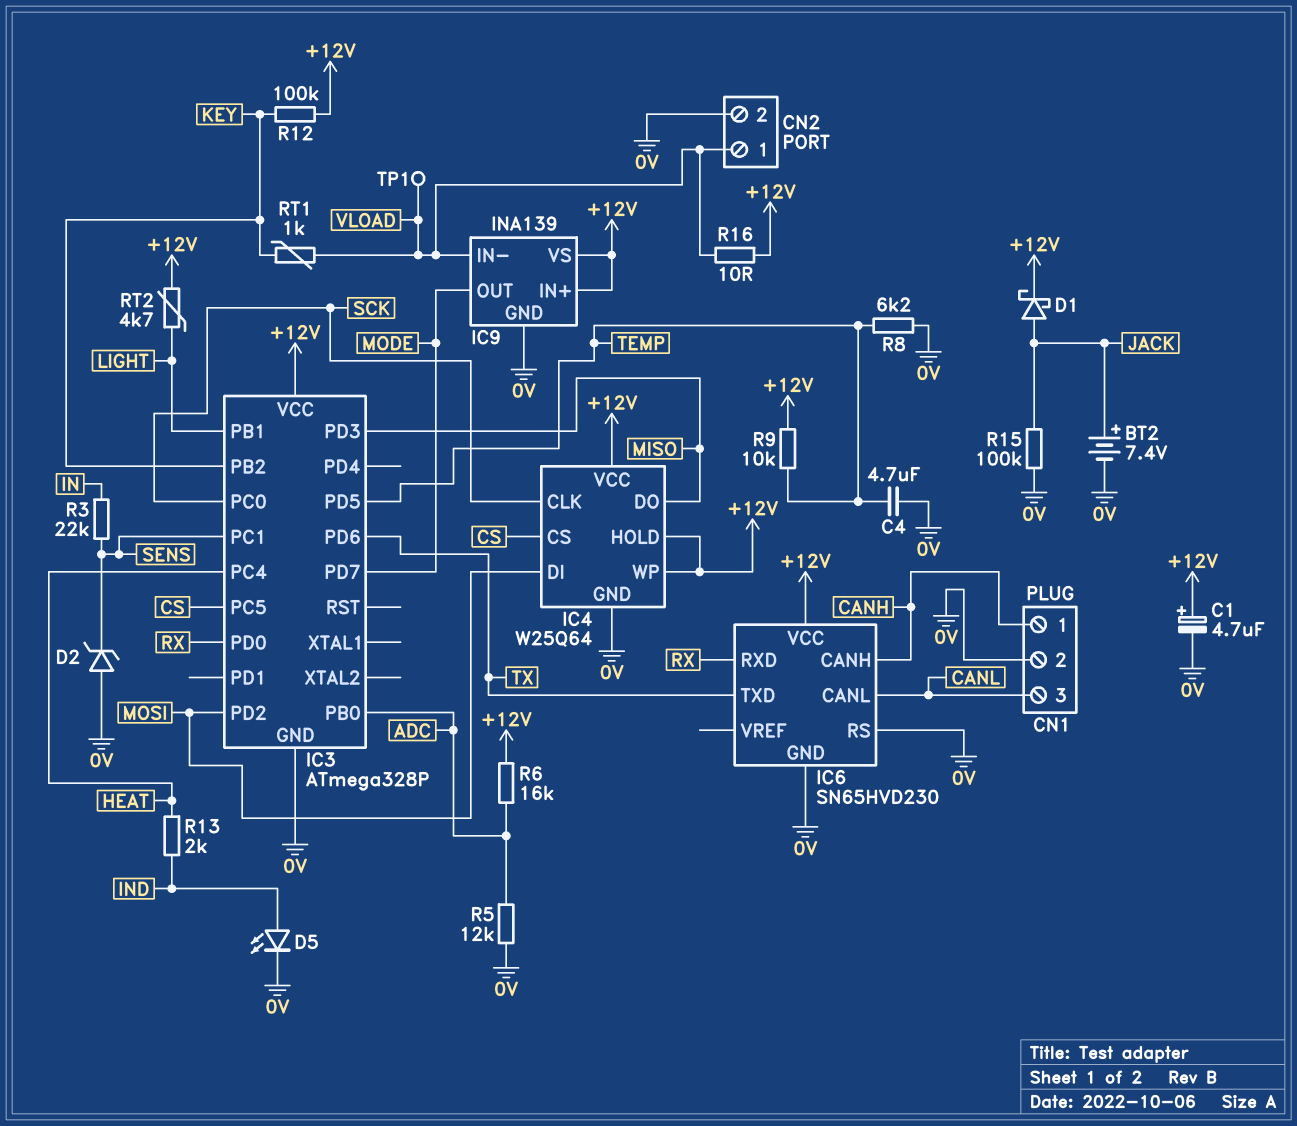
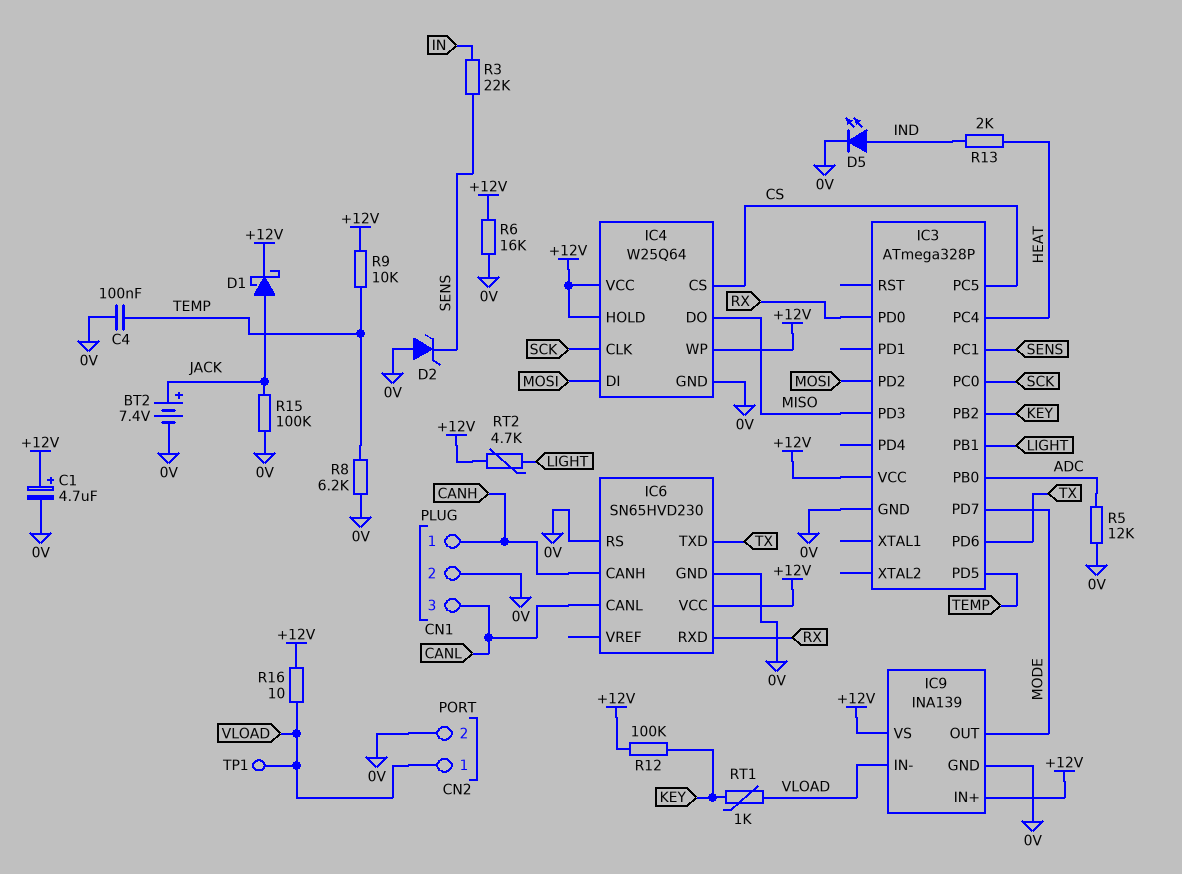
C4: 4.7uF (0V, TEMP) -> 100nF (0V, TEMP)
R6: 16k (+12V, ADC) -> 16k (+12V, 0V)

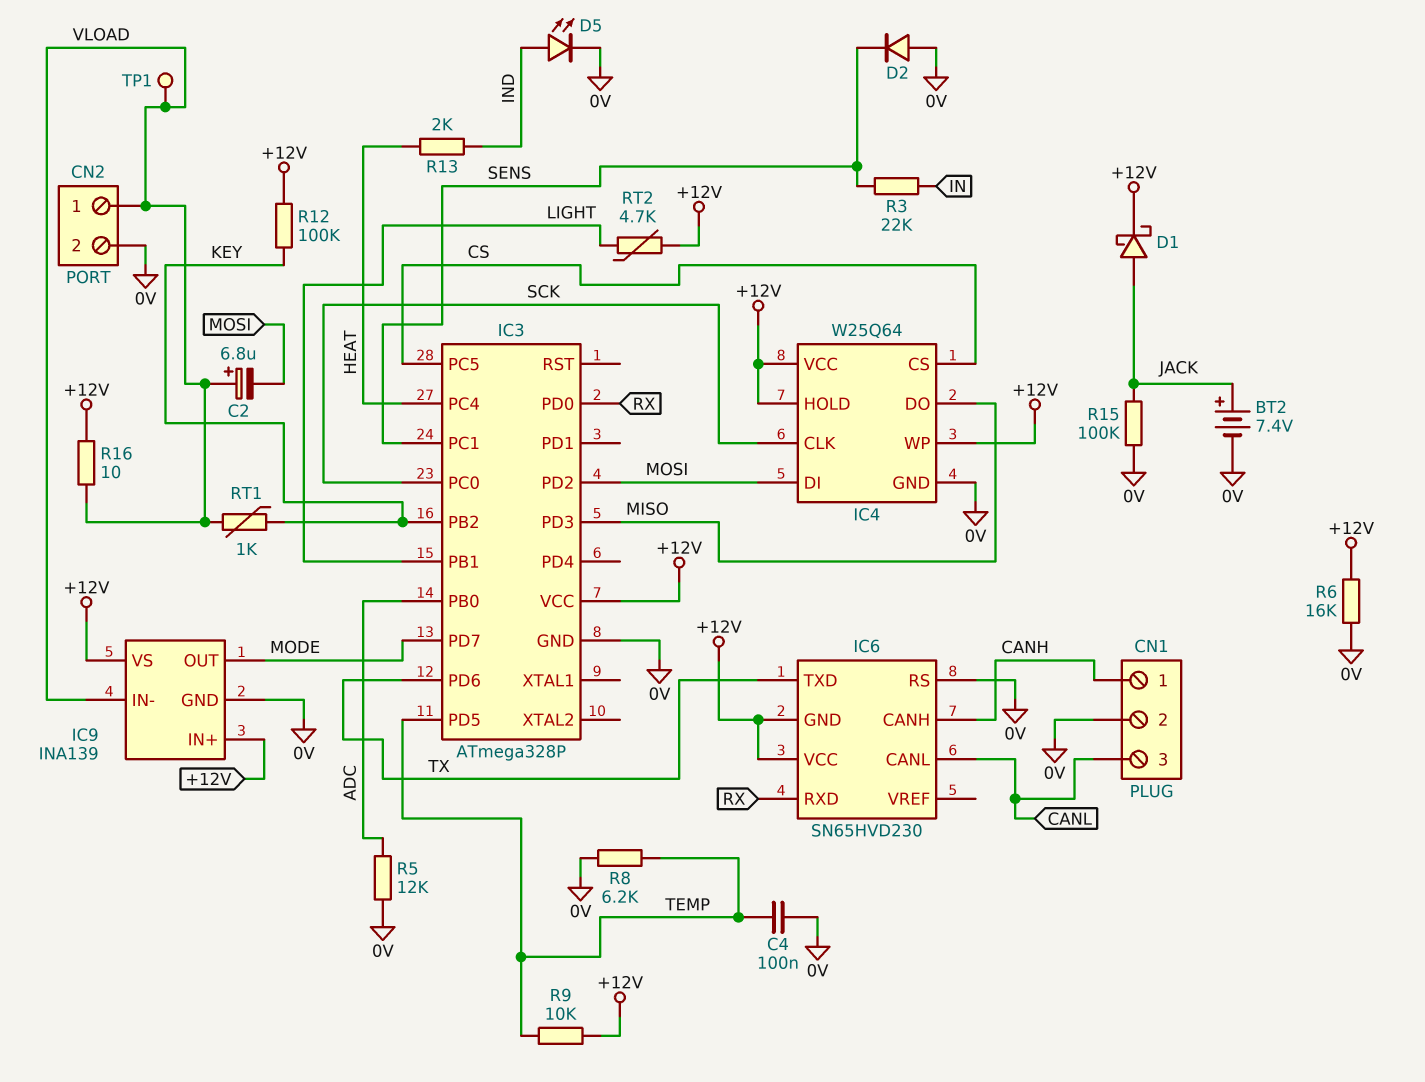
C1: 4.7uF (plus +12V, minus 0V) -> none
C2: none -> 6.8uF (plus VLOAD, minus MOSI)
D2: zener (A 0V, K SENS) -> diode (A 0V, K SENS)
IC6 pin GND: 0V -> +12V

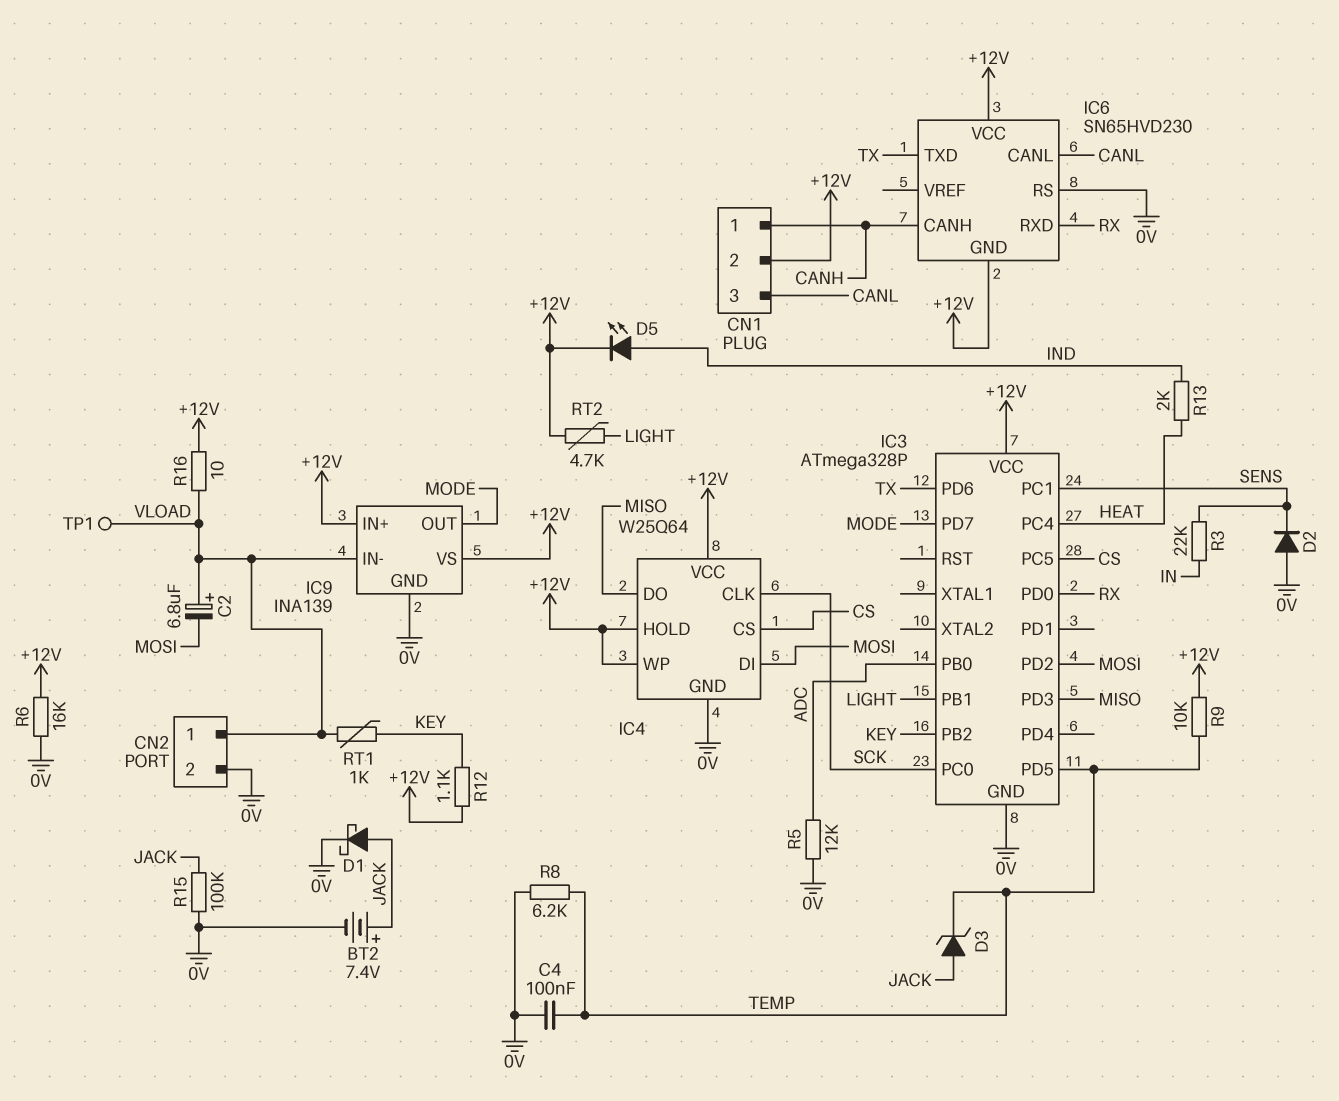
CN1 pin 2: 0V -> +12V
D1: schottky (A JACK, K +12V) -> schottky (A JACK, K 0V)
D3: none -> zener (A JACK, K TEMP)
D5: LED (A IND, K 0V) -> LED (A IND, K +12V)
R12: 100k (+12V, KEY) -> 1.1k (+12V, KEY)

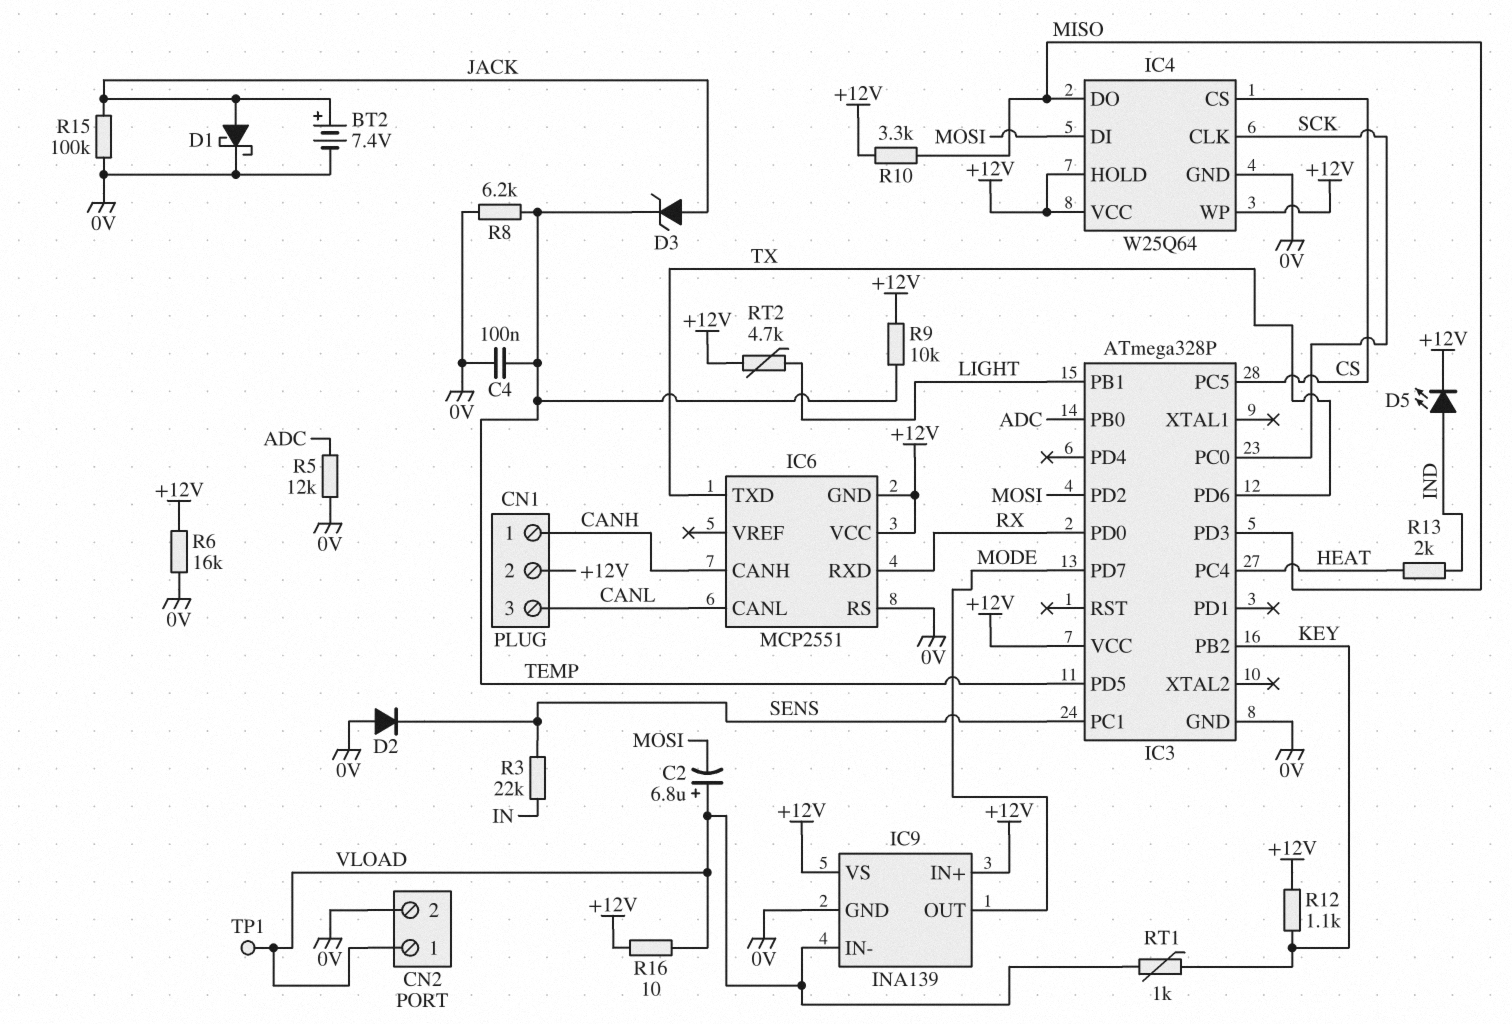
IC6: SN65HVD230 -> MCP2551
R10: none -> 3.3k (+12V, MISO)

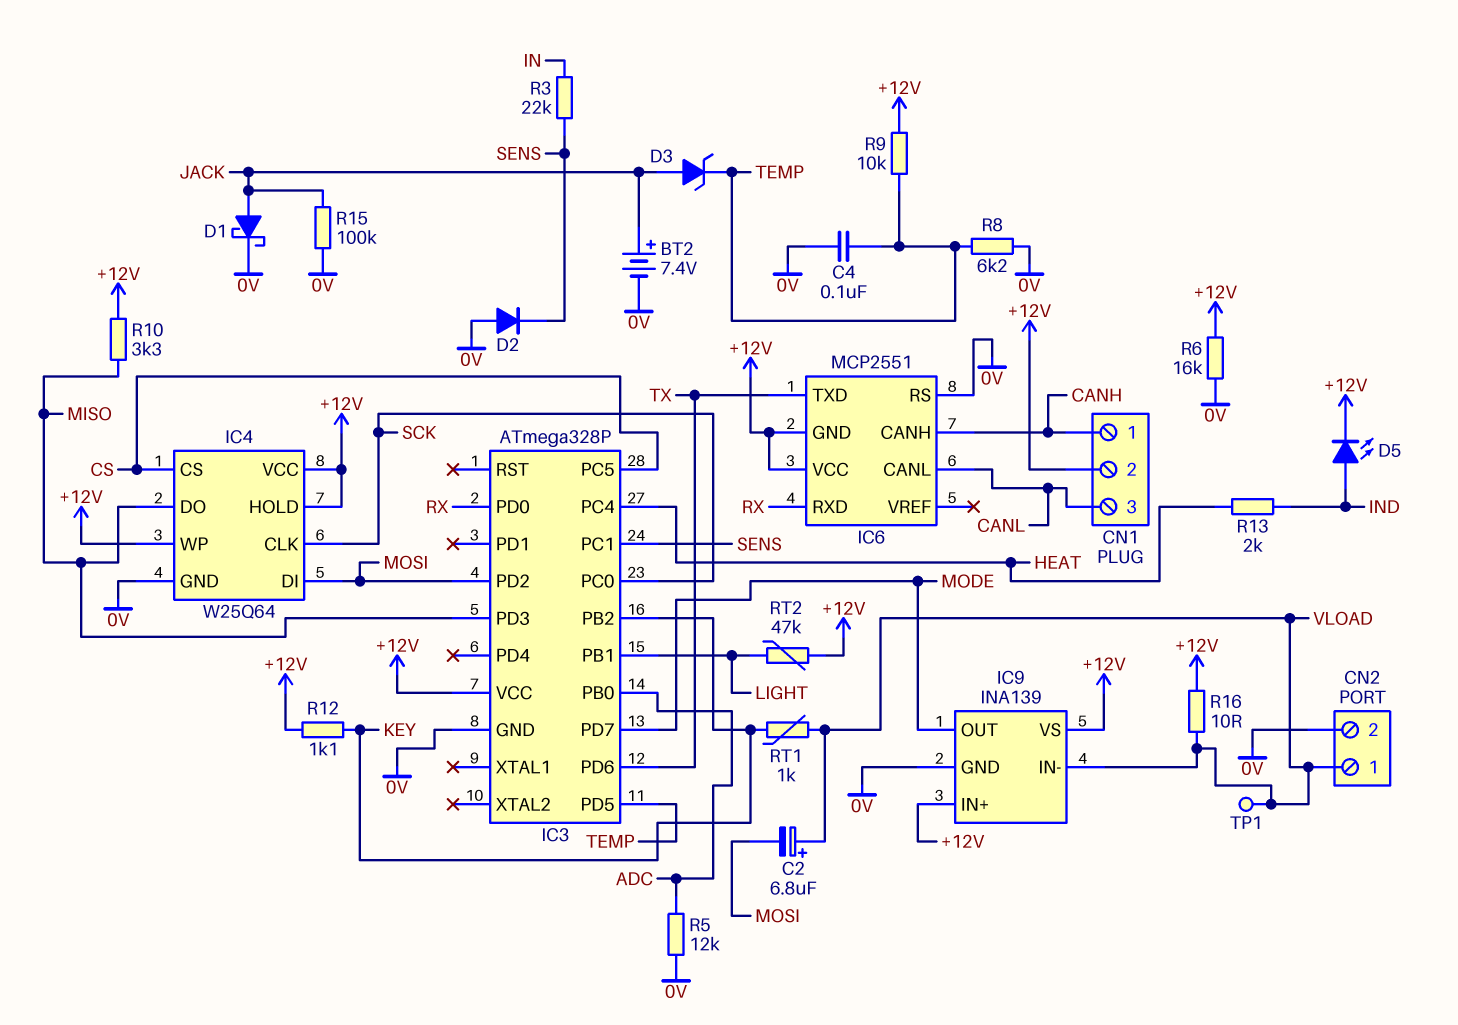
RT2: 4.7k (+12V, LIGHT) -> 47k (+12V, LIGHT)

